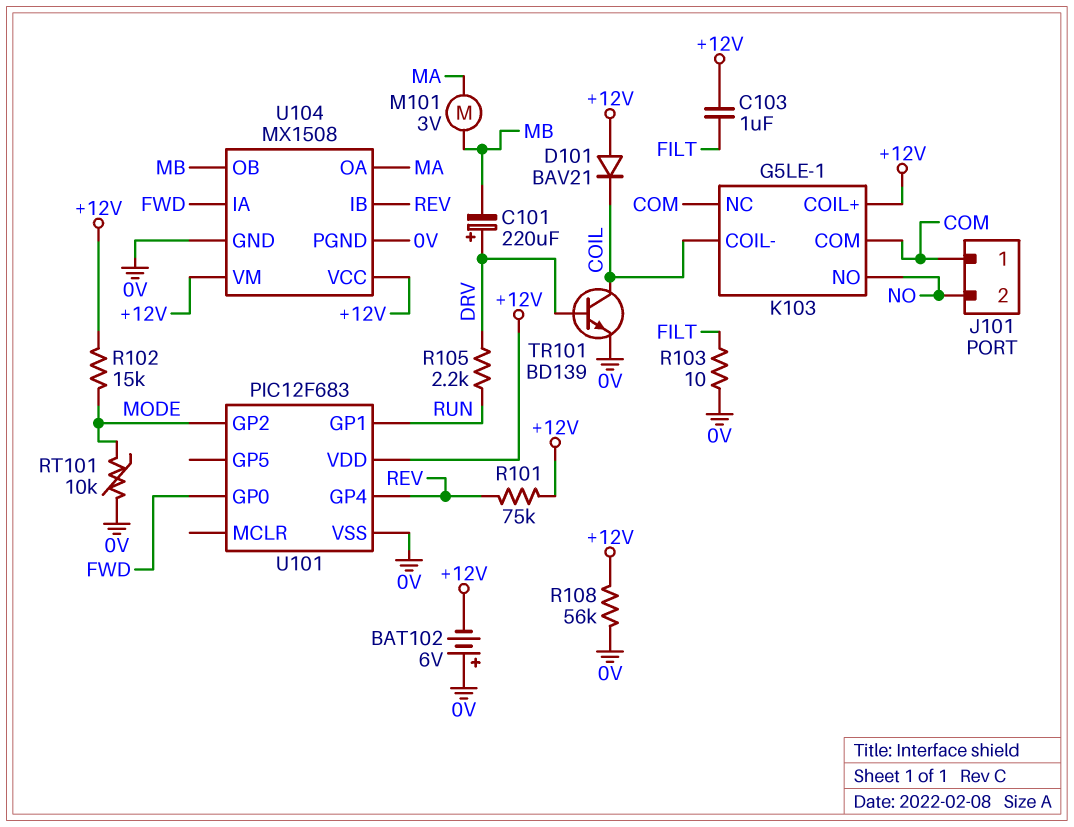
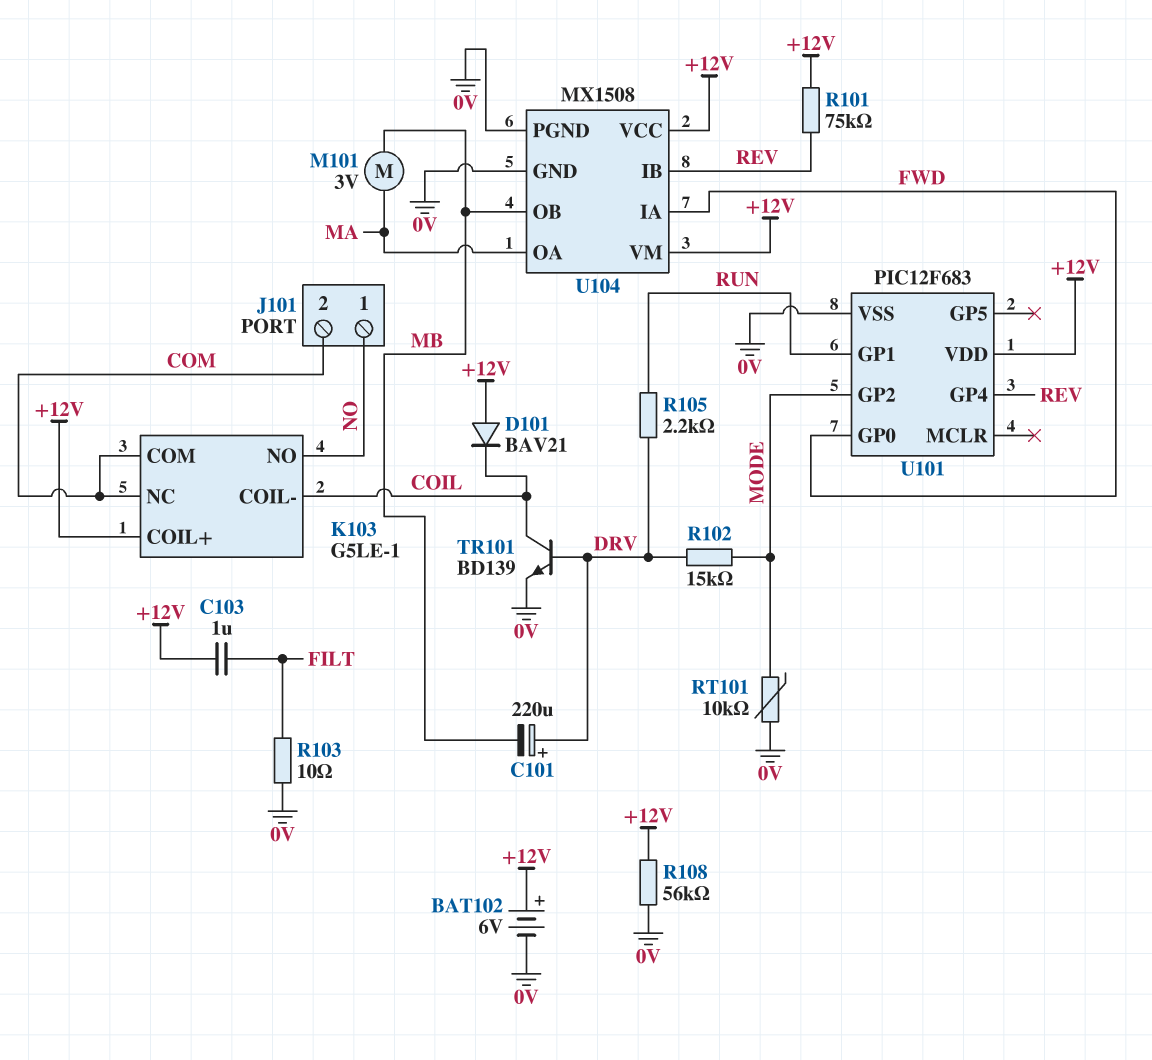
BAT102: 6V (plus 0V, minus +12V) -> 6V (plus +12V, minus 0V)
J101 pin 1: COM -> NO
J101 pin 2: NO -> COM
R102: 15k (+12V, MODE) -> 15k (DRV, MODE)

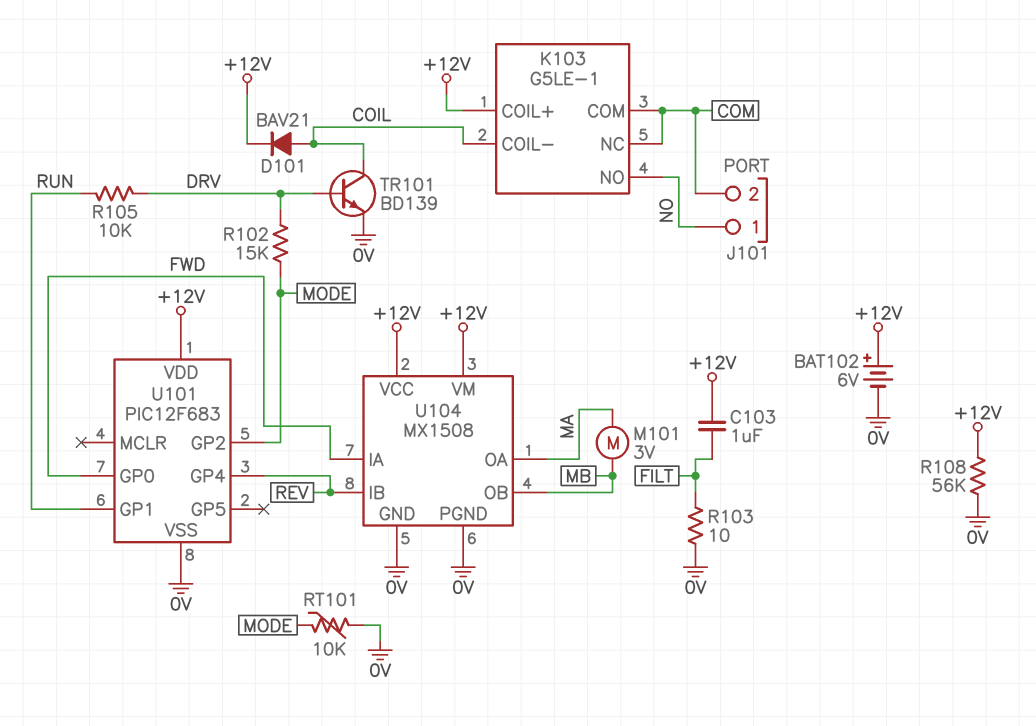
C101: 220uF (plus DRV, minus MB) -> none
D101: diode BAV21 (A +12V, K COIL) -> diode BAV21 (A COIL, K +12V)
R101: 75k (+12V, REV) -> none
R105: 2.2k (DRV, RUN) -> 10k (DRV, RUN)

